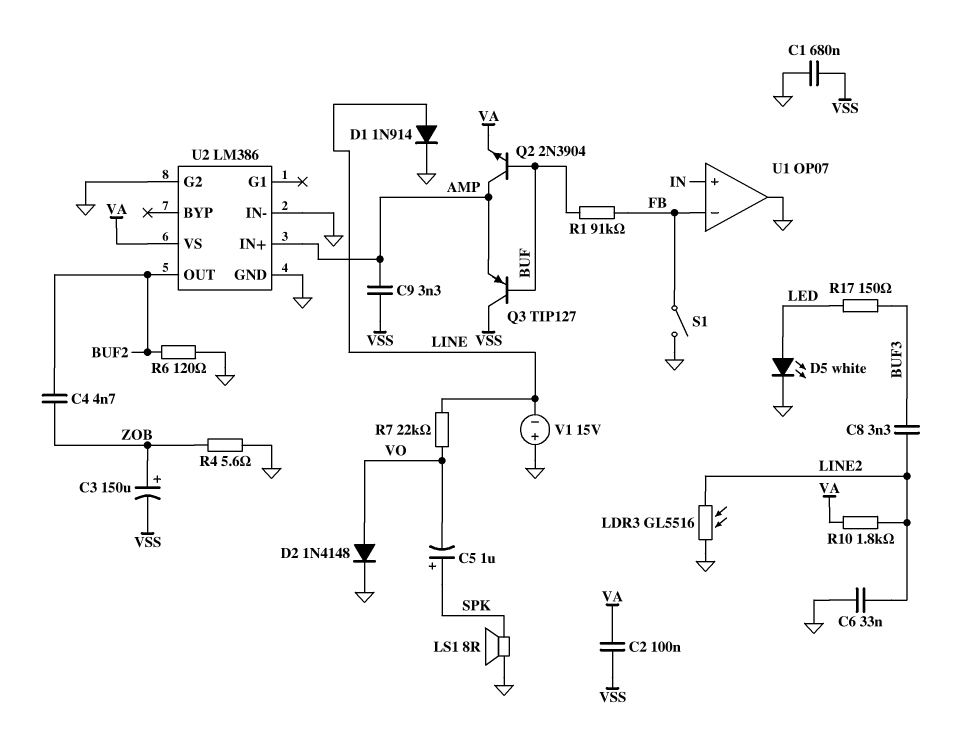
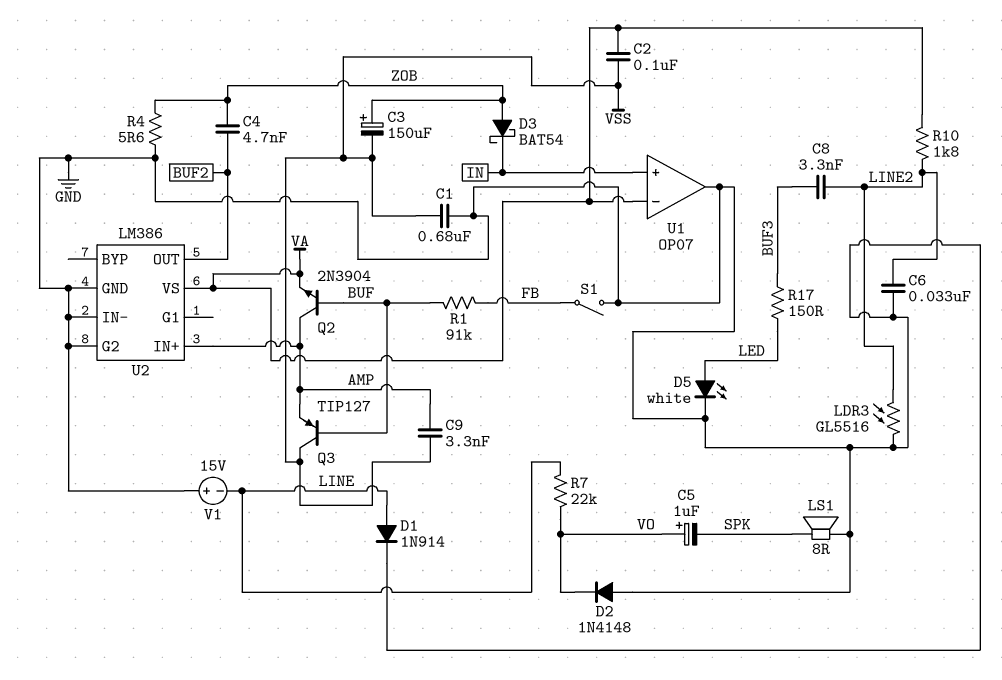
C5: 1uF (plus SPK, minus VO) -> 1uF (plus VO, minus SPK)
D2: diode 1N4148 (A VO, K GND) -> diode 1N4148 (A GND, K VO)
D3: none -> schottky BAT54 (A ZOB, K IN)
R6: 120 (BUF2, GND) -> none
U1 pin in-: FB -> VA

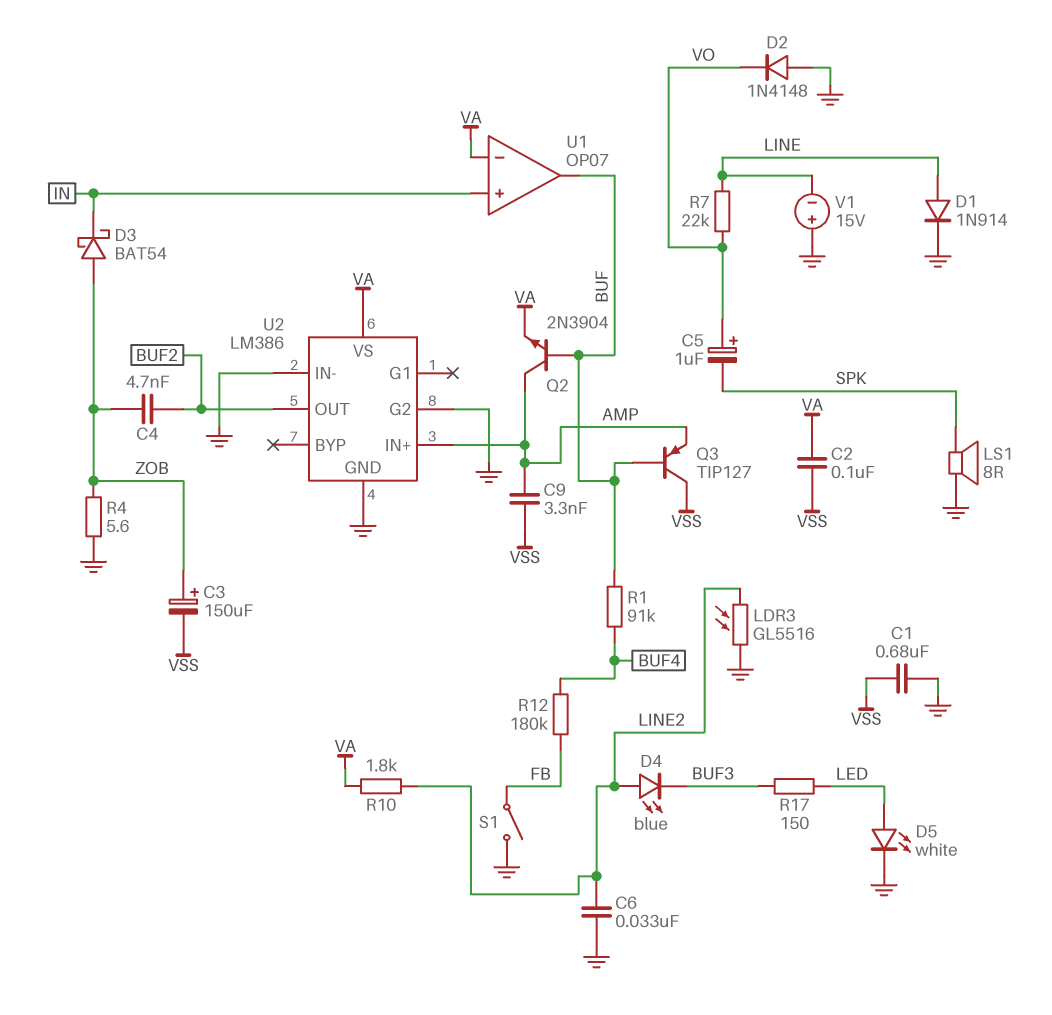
C8: 3.3nF (BUF3, LINE2) -> none
D4: none -> LED blue (A LINE2, K BUF3)
R1: 91k (BUF, FB) -> 91k (BUF, BUF4)
R12: none -> 180k (BUF4, FB)
U1 pin out: GND -> BUF

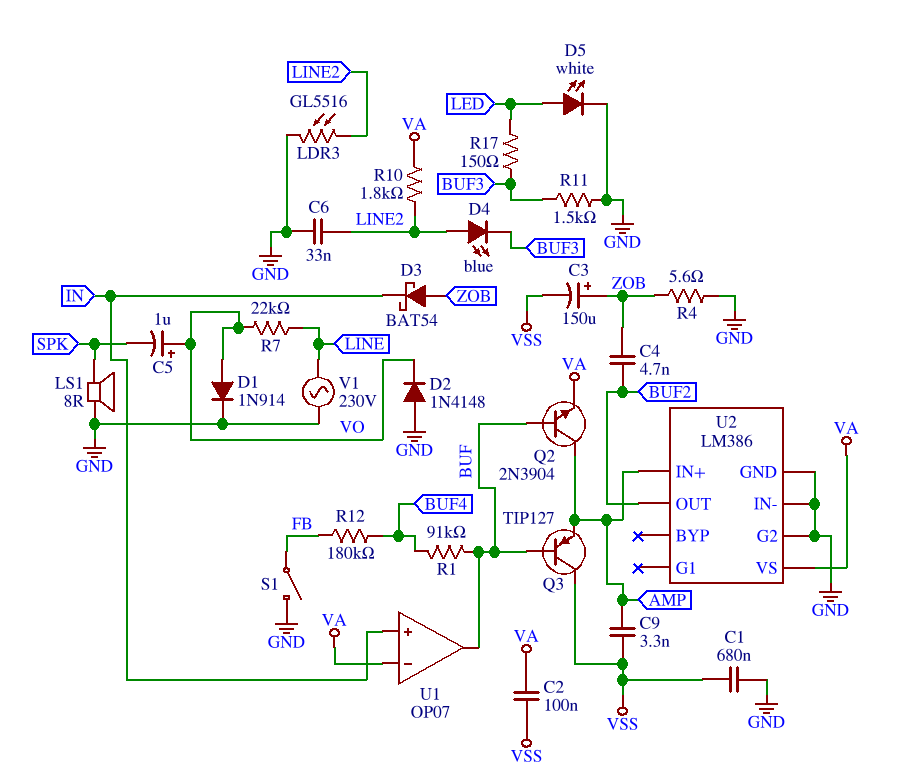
D1: diode 1N914 (A LINE, K GND) -> diode 1N914 (A VO, K GND)
R11: none -> 1.5k (BUF3, GND)
V1: 15V (plus GND, minus LINE) -> AC 230V (GND, LINE)

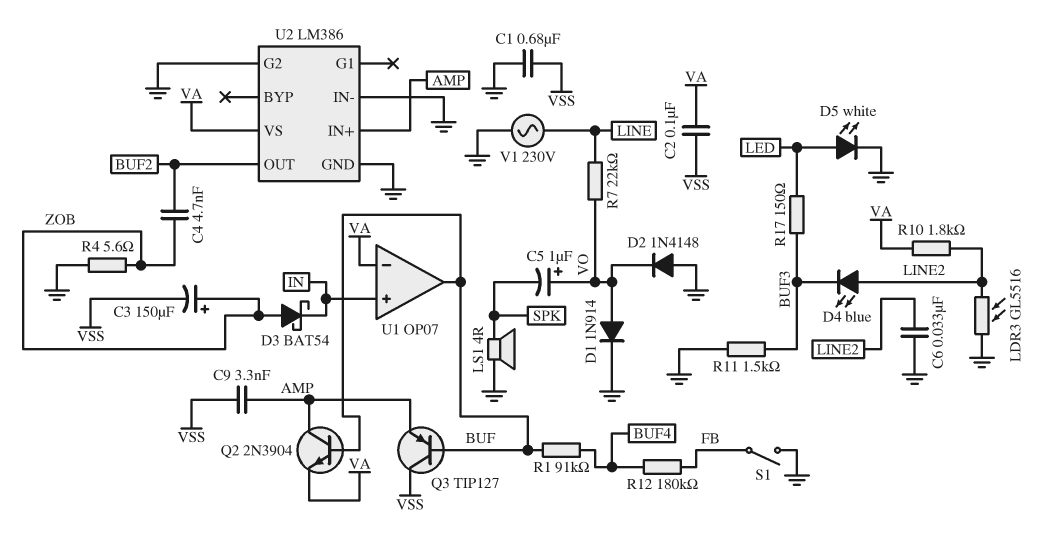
LS1: speaker 8R (GND, SPK) -> speaker 4R (GND, SPK)

